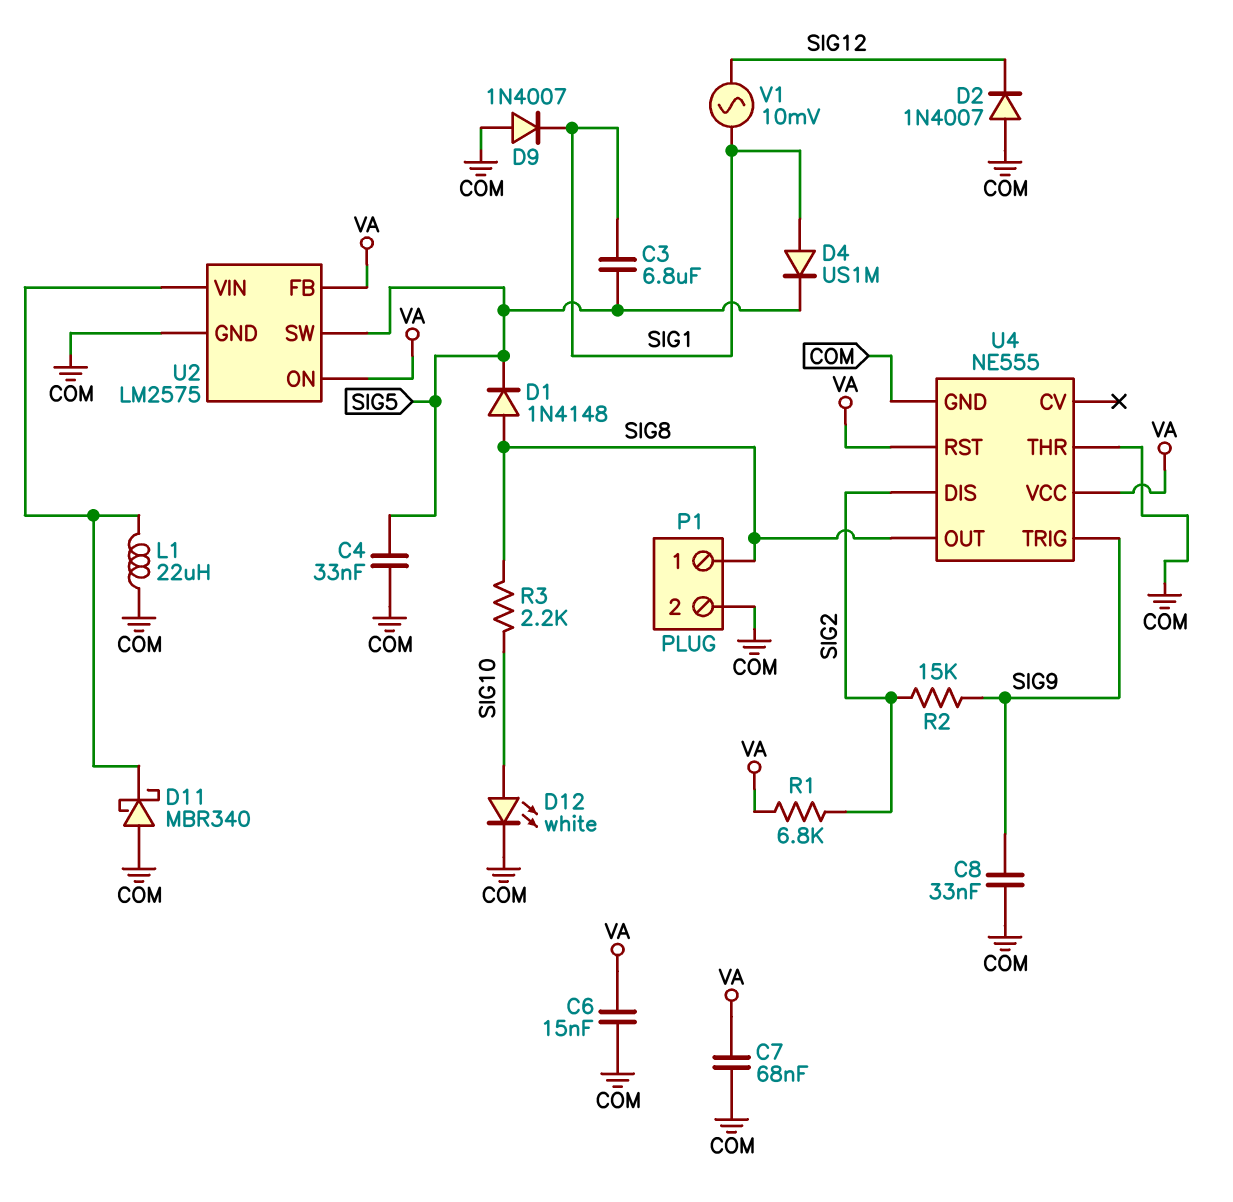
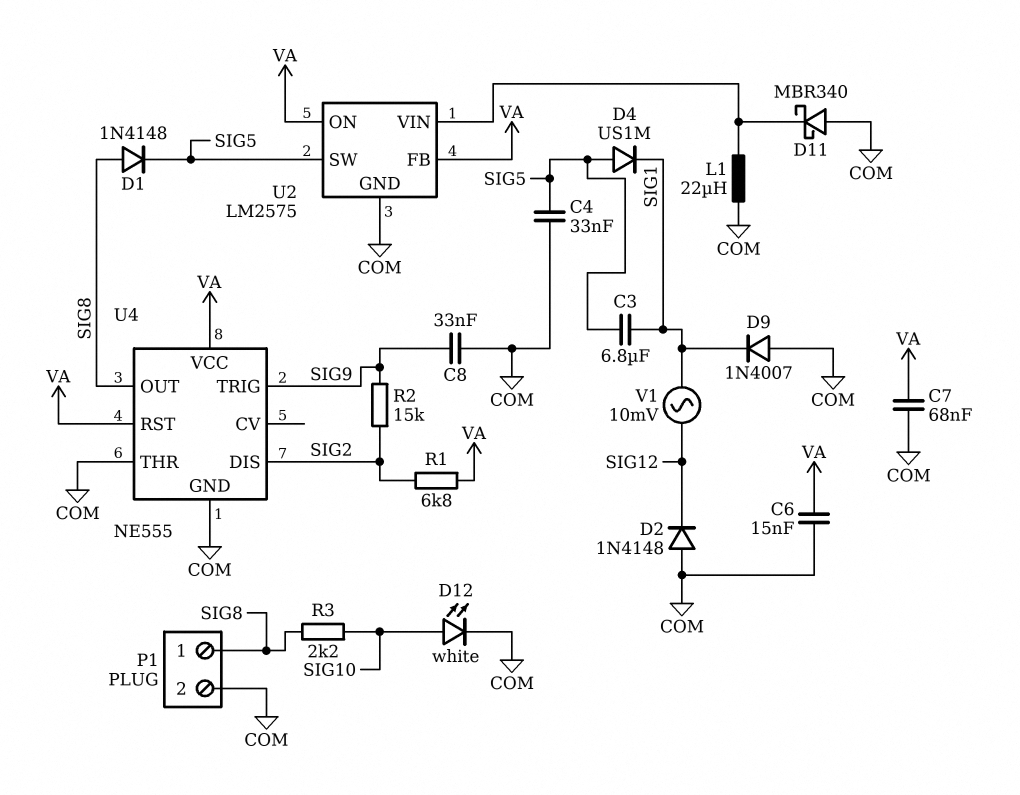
D2: diode 1N4007 (A COM, K SIG12) -> diode 1N4148 (A COM, K SIG12)
D4: diode US1M (A SIG1, K SIG5) -> diode US1M (A SIG5, K SIG1)

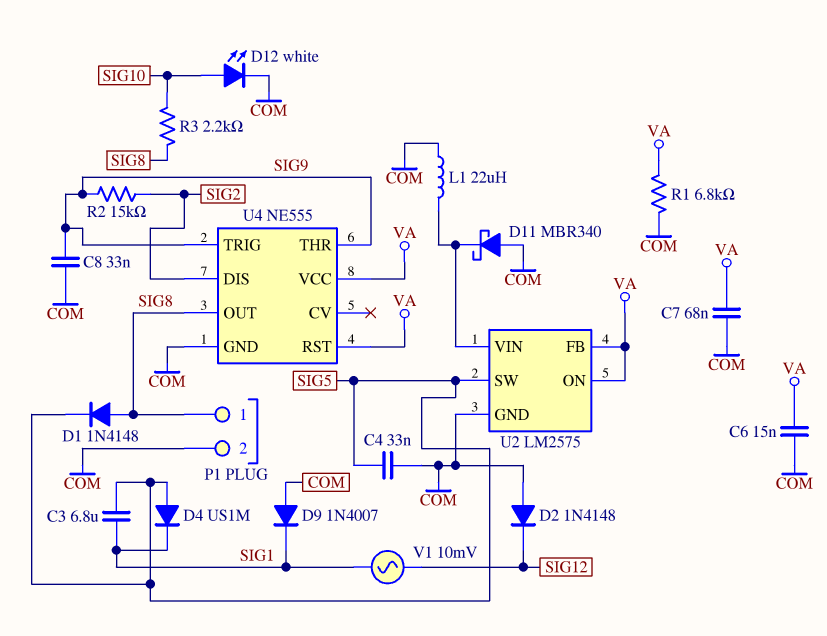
R1: 6.8k (SIG2, VA) -> 6.8k (COM, VA)
U4 pin THR: COM -> SIG9

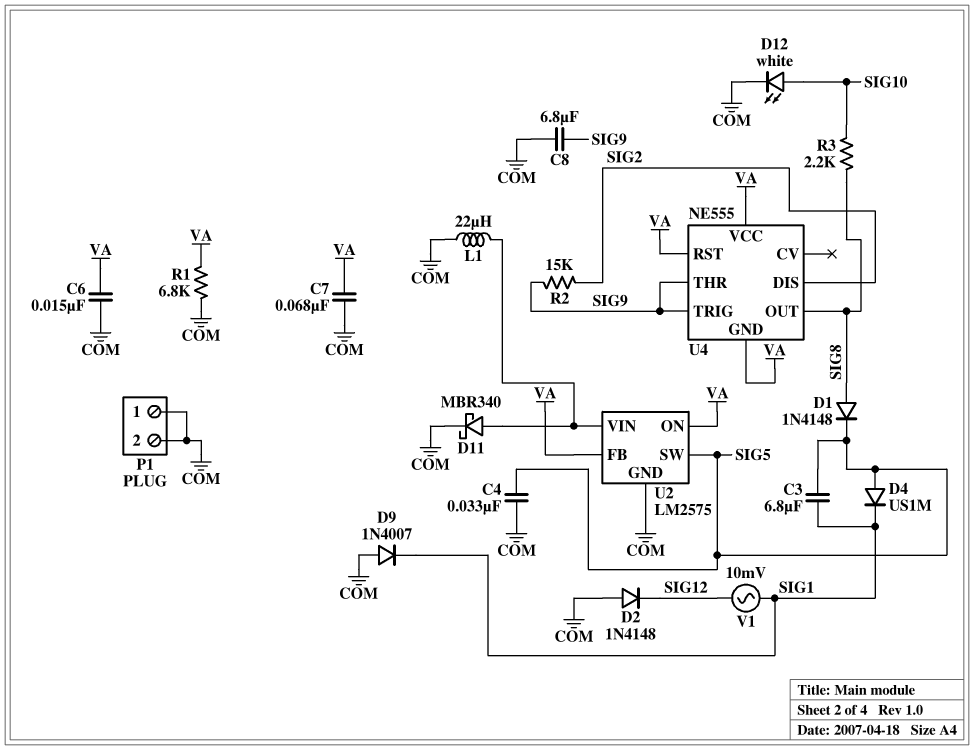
C8: 33nF (COM, SIG9) -> 6.8uF (COM, SIG9)
D11: schottky MBR340 (A COM, K U2/VIN) -> schottky MBR340 (A U2/VIN, K COM)
P1 pin 1: SIG8 -> COM
U4 pin GND: COM -> VA

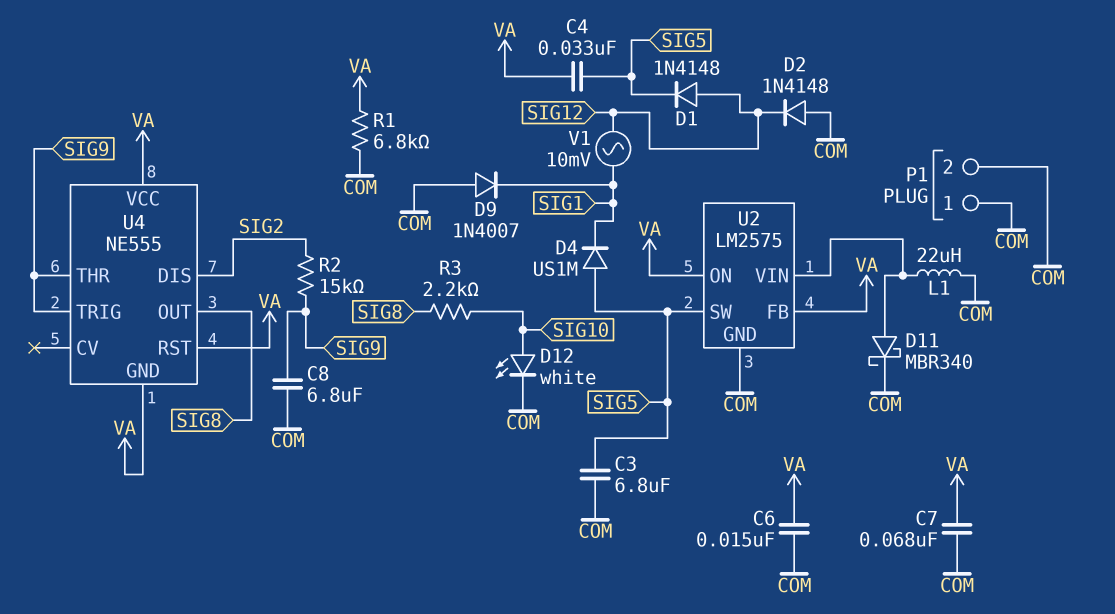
C3: 6.8uF (SIG1, SIG5) -> 6.8uF (COM, SIG5)
C4: 33nF (COM, SIG5) -> 33nF (SIG5, VA)
D1: diode 1N4148 (A SIG8, K SIG5) -> diode 1N4148 (A SIG12, K SIG5)

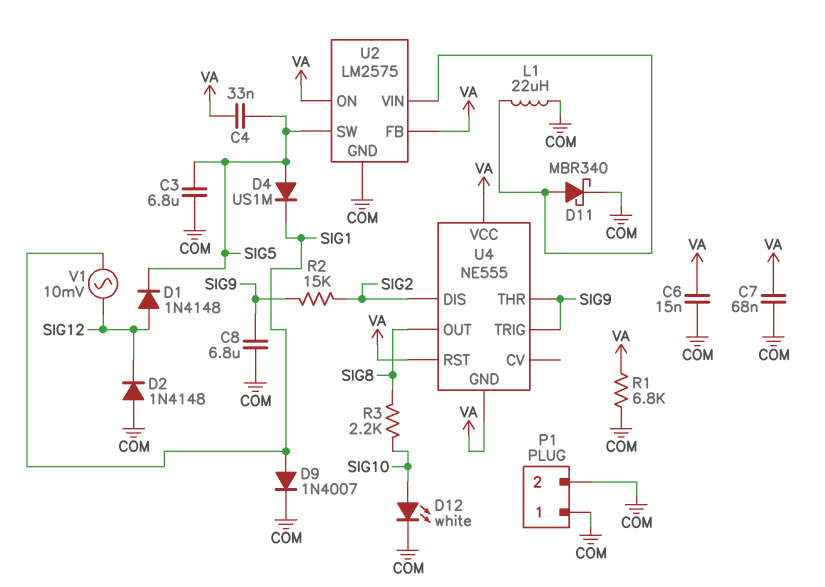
D9: diode 1N4007 (A COM, K SIG1) -> diode 1N4007 (A SIG1, K COM)

